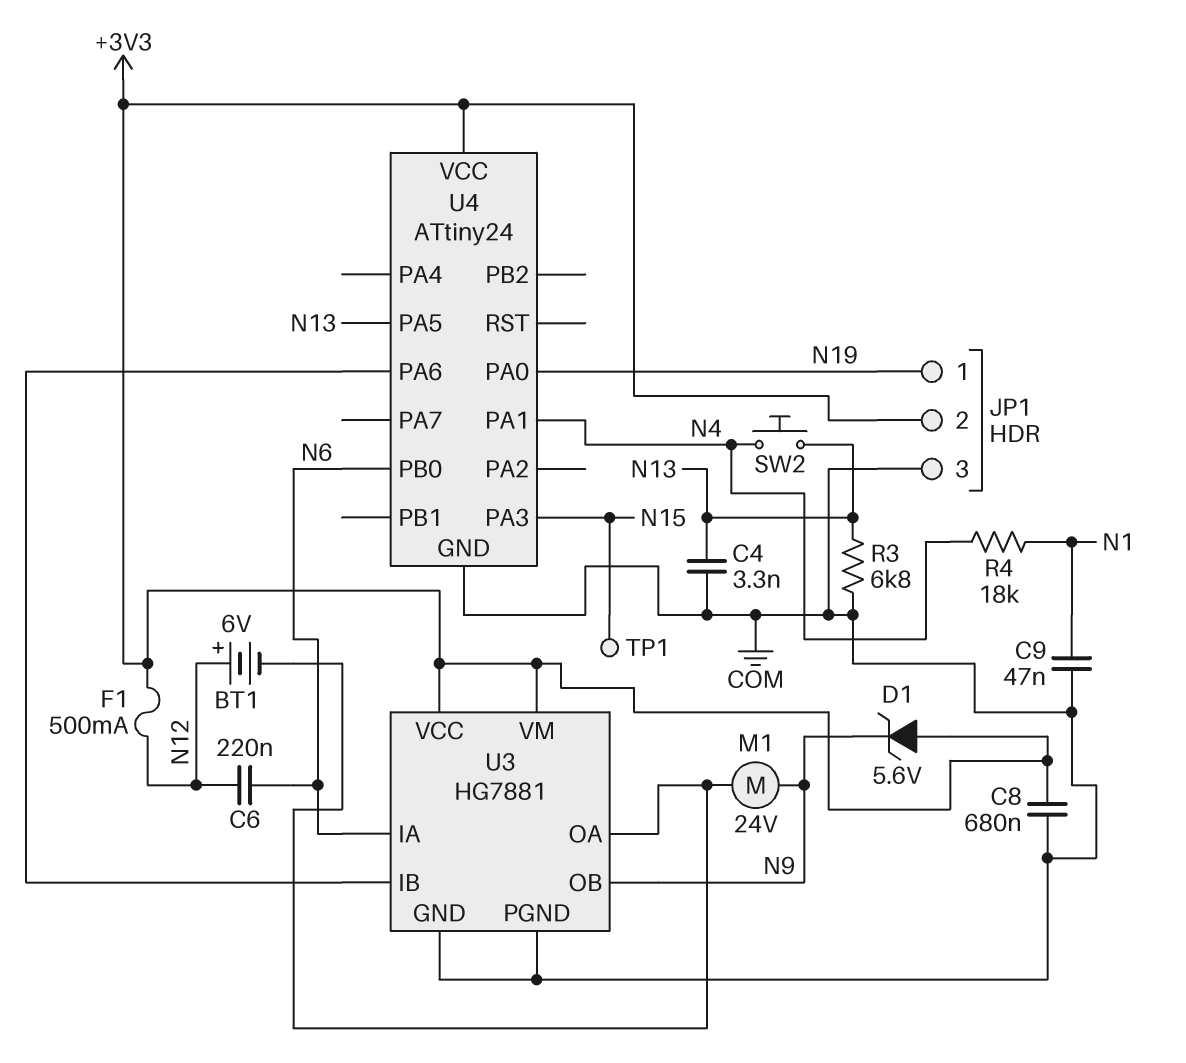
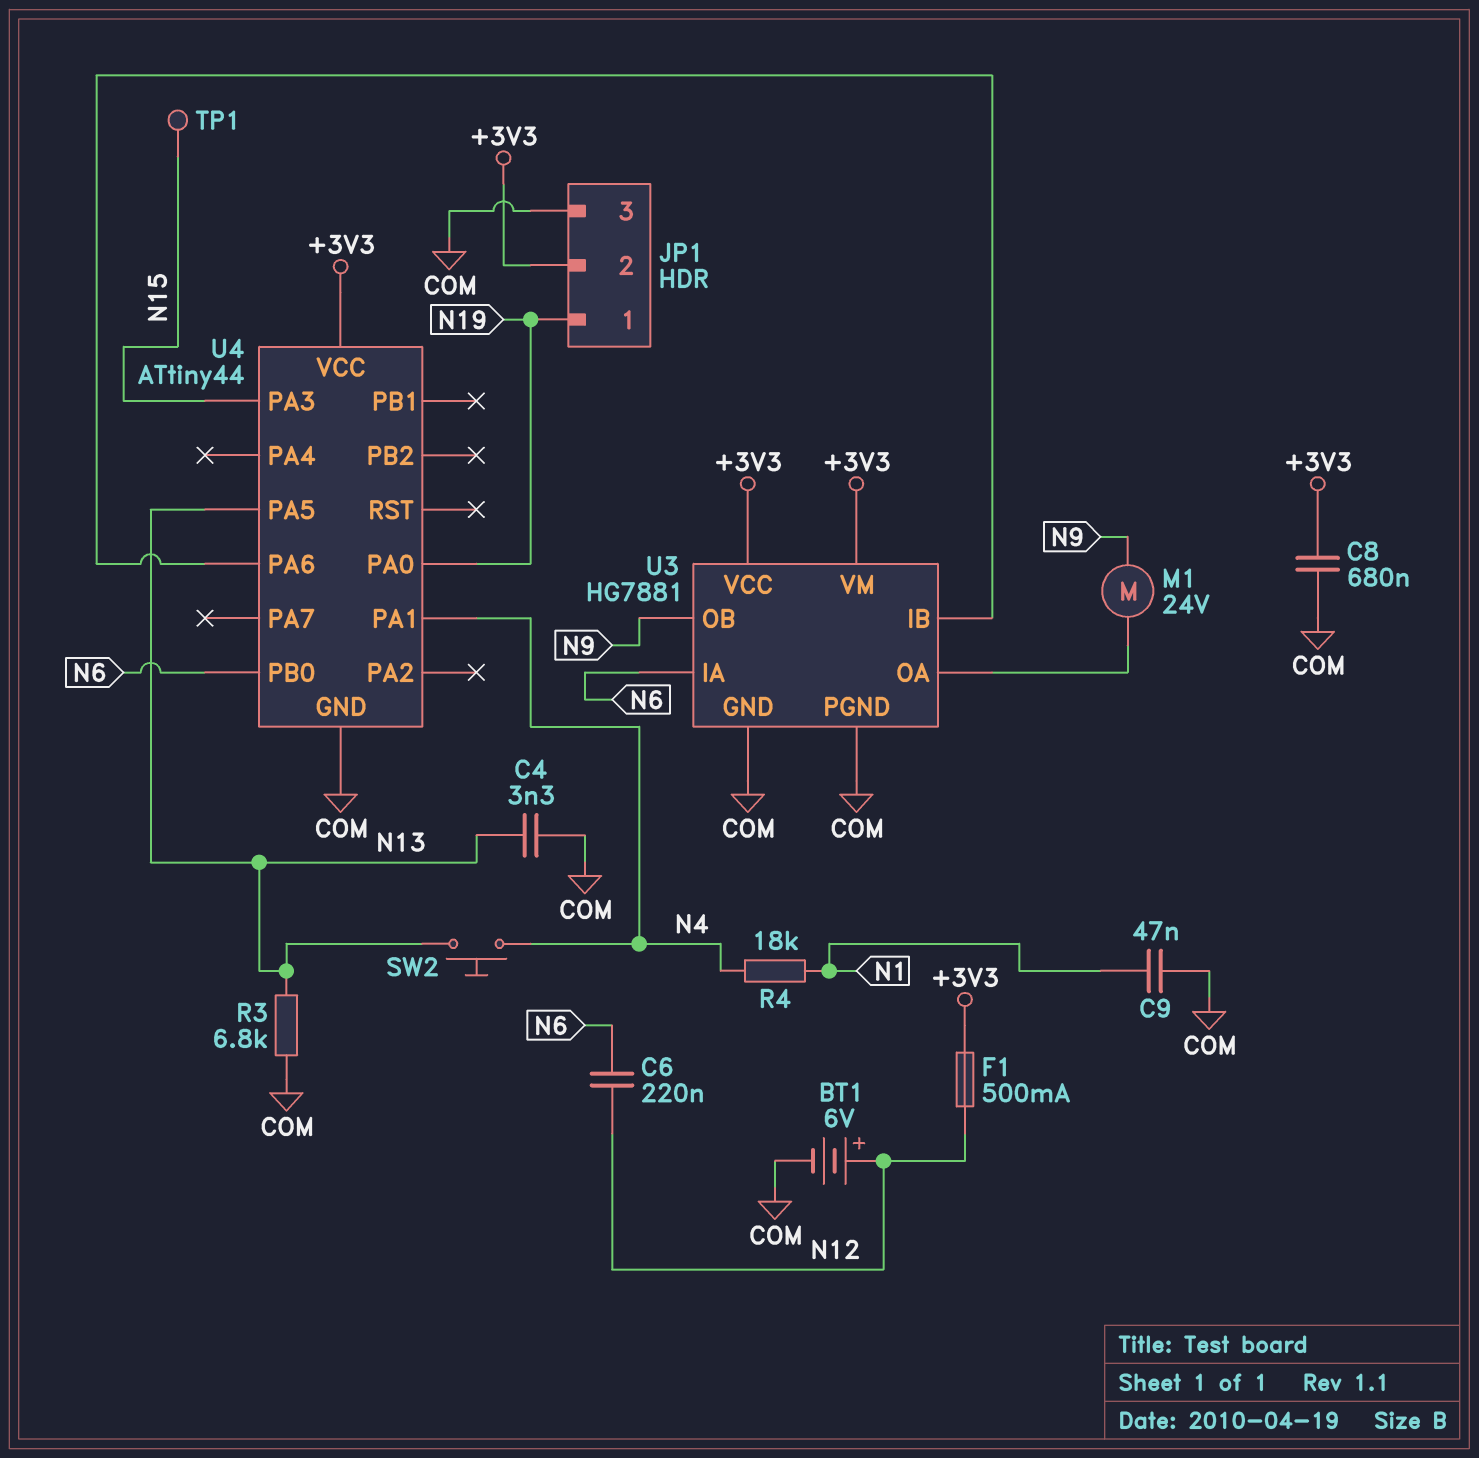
BT1: 6V (plus N12, minus U3/OA) -> 6V (plus N12, minus COM)
D1: zener 5.6V (A +3V3, K N9) -> none
U4: ATtiny24 -> ATtiny44

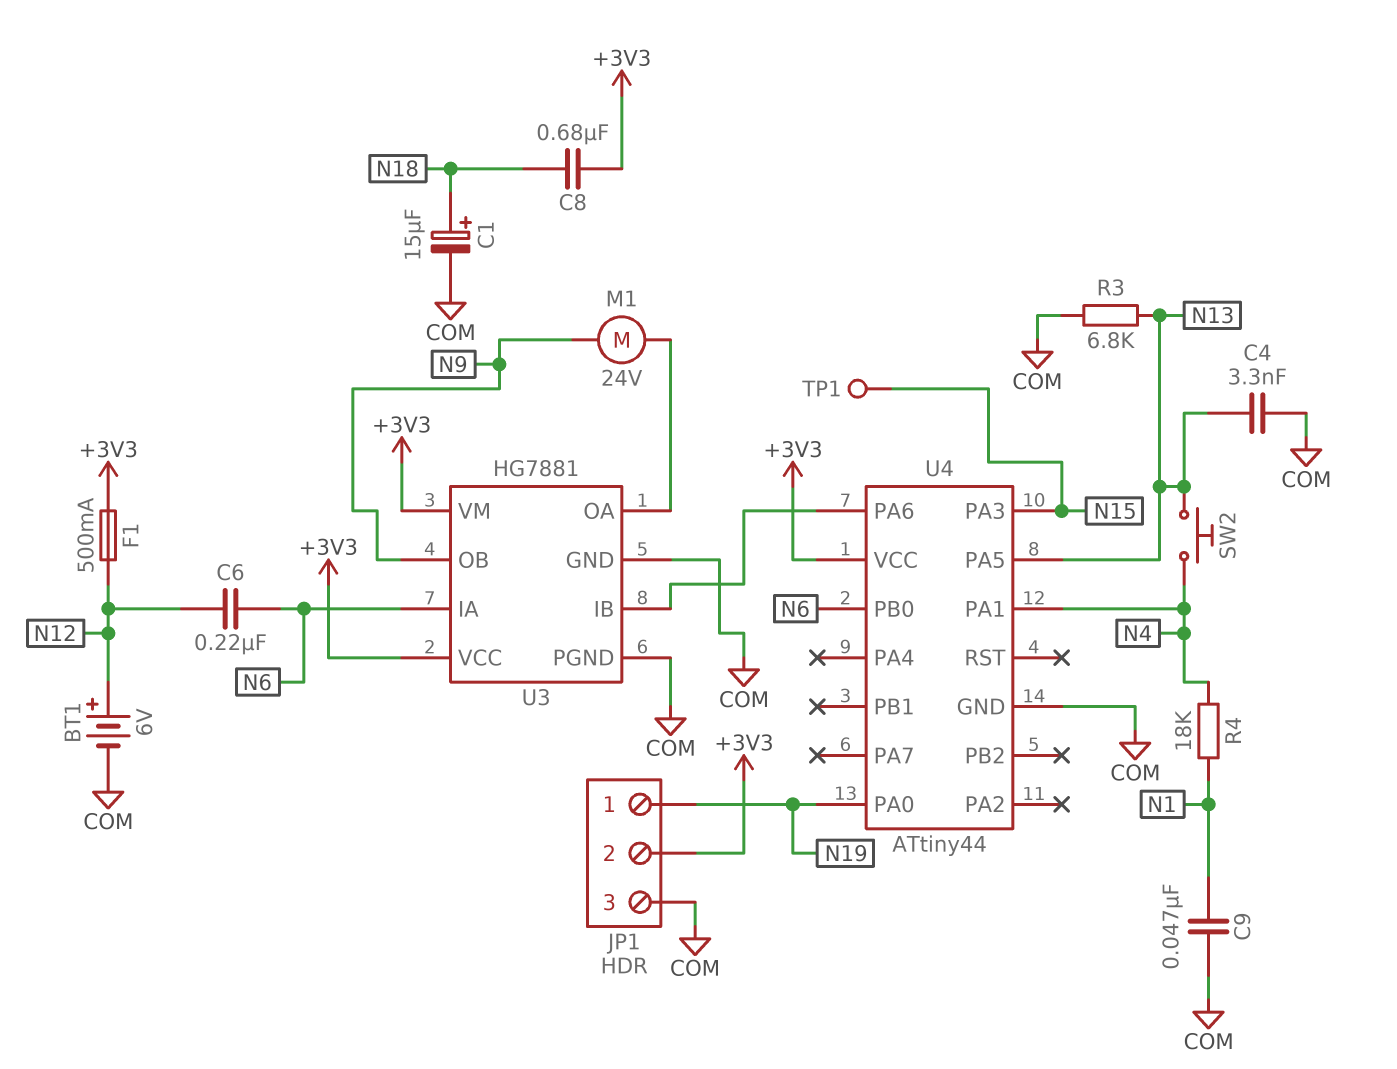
C1: none -> 15uF (plus N18, minus COM)
C8: 680nF (+3V3, COM) -> 680nF (+3V3, N18)

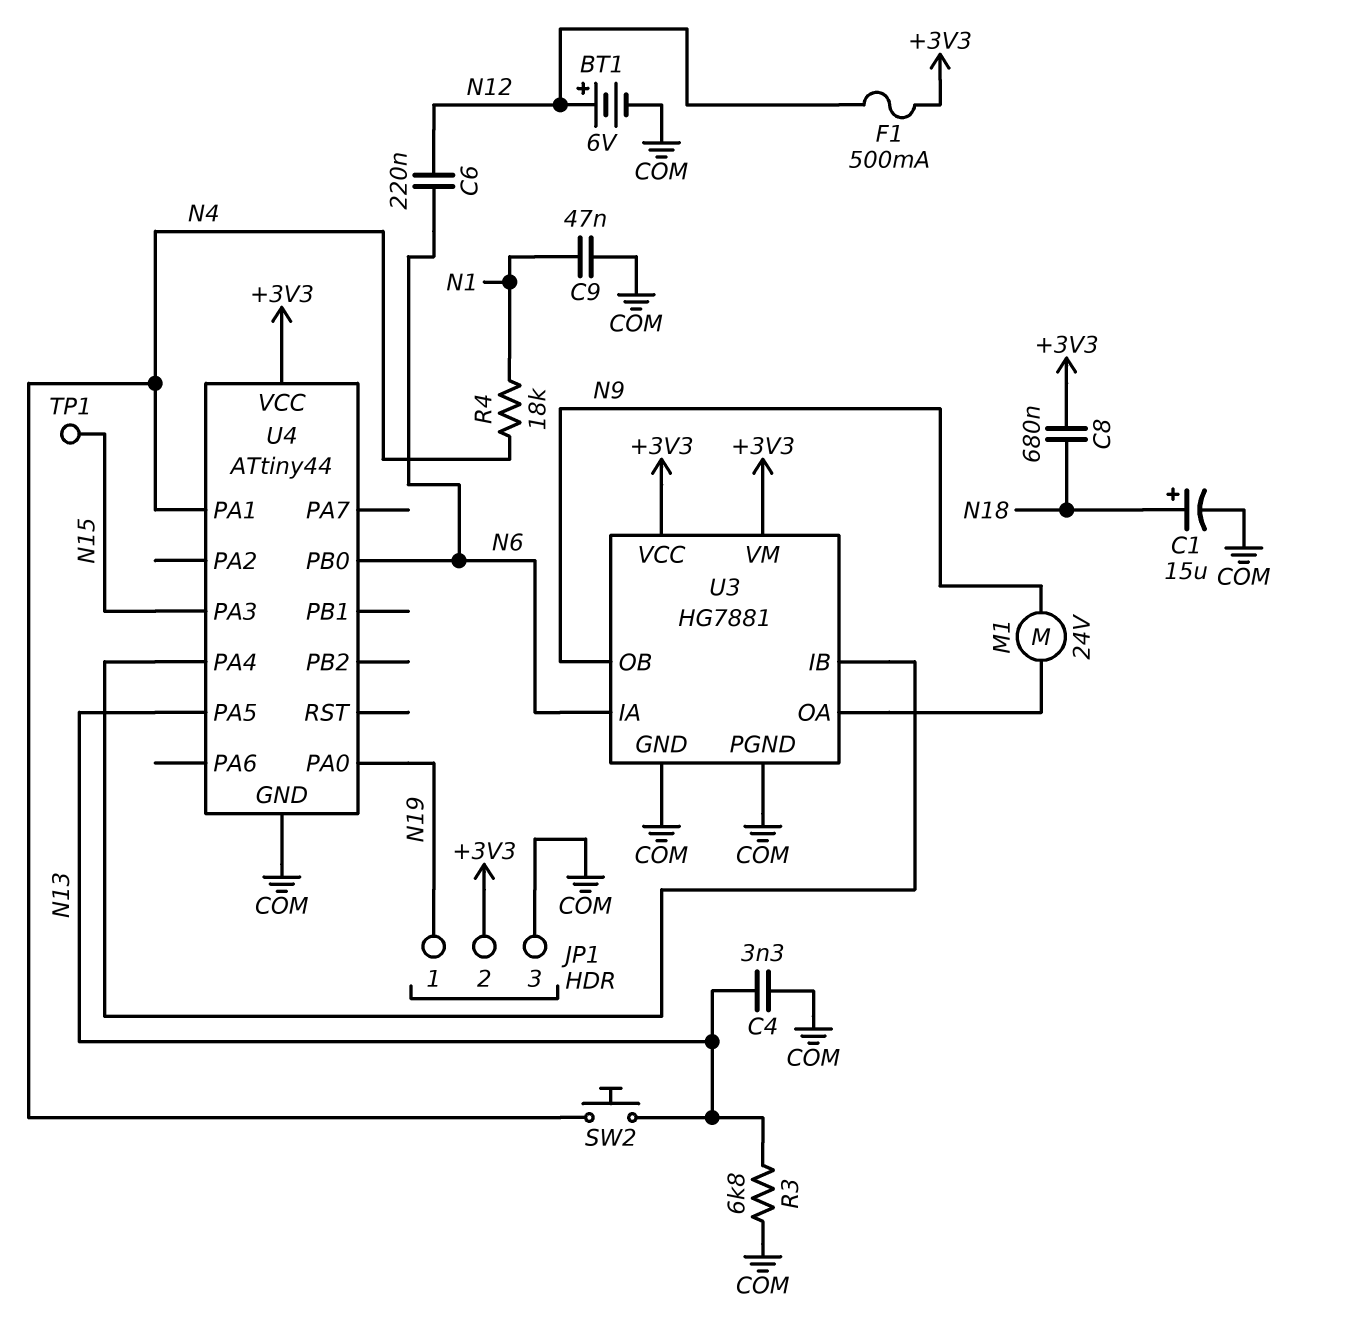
U4 pin PA4: none -> U3/IB
U4 pin PA6: U3/IB -> none

